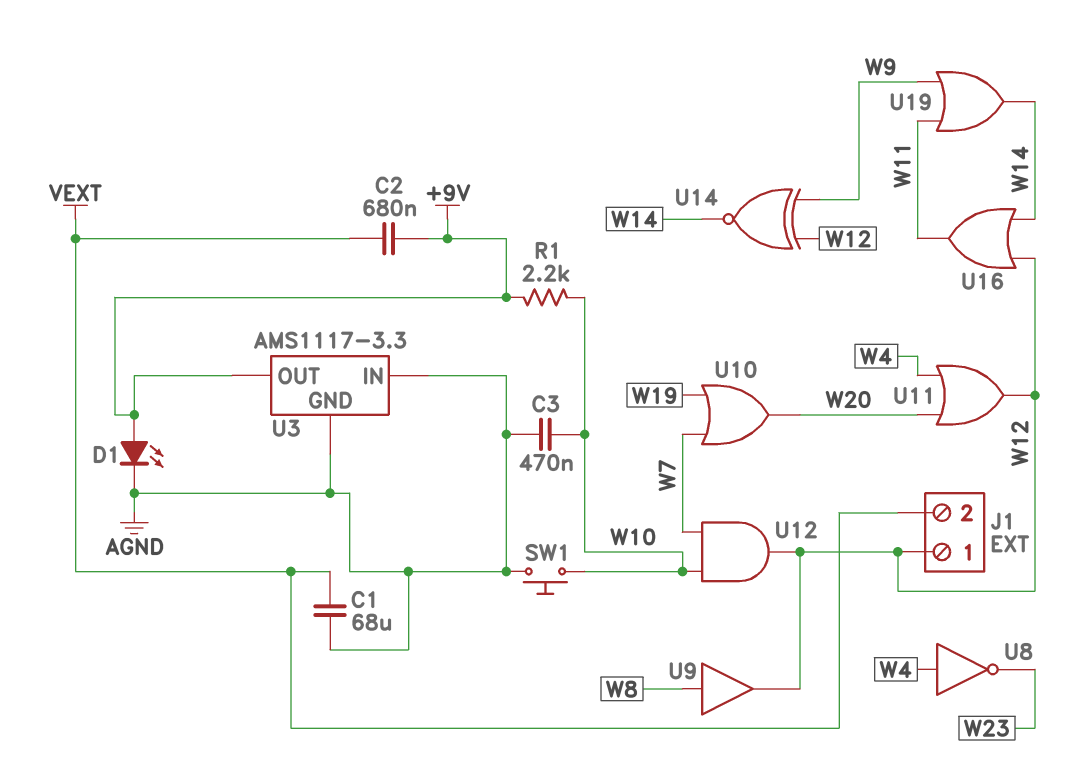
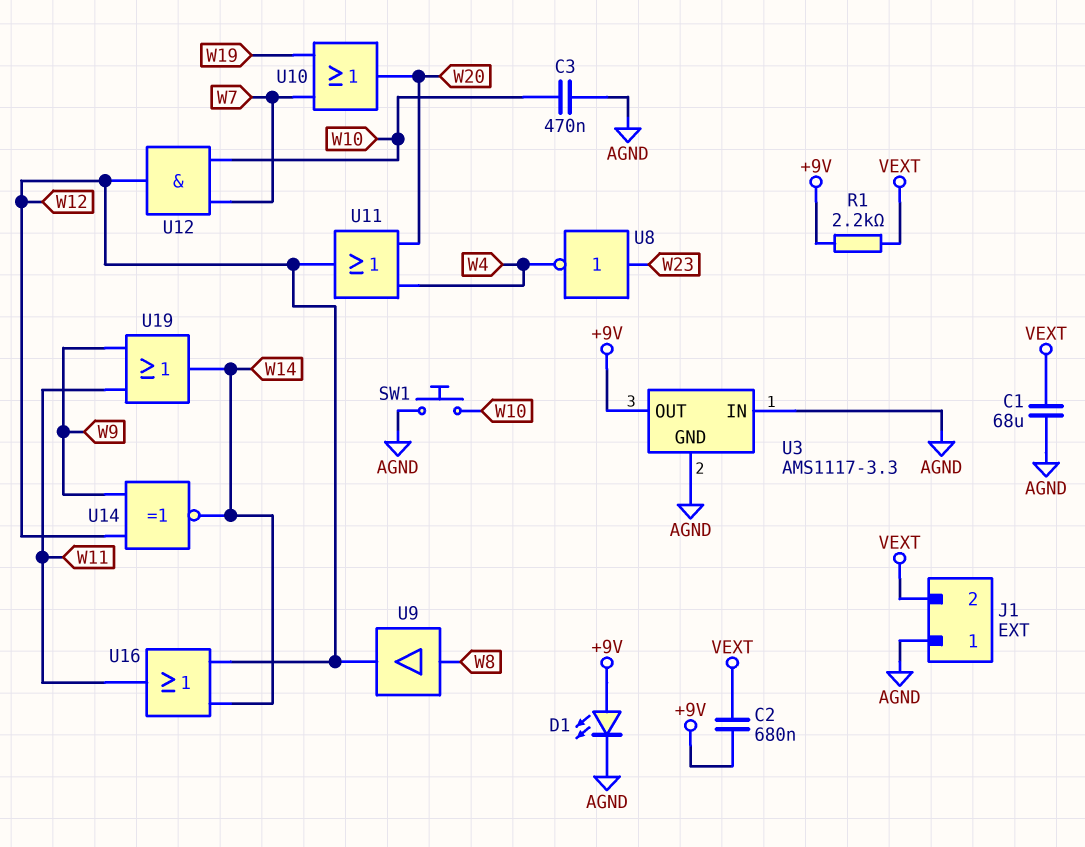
J1 pin 1: W12 -> AGND
R1: 2.2k (+9V, W10) -> 2.2k (+9V, VEXT)
U8: NOT (in W4, out W23) -> NOT (in W23, out W4)

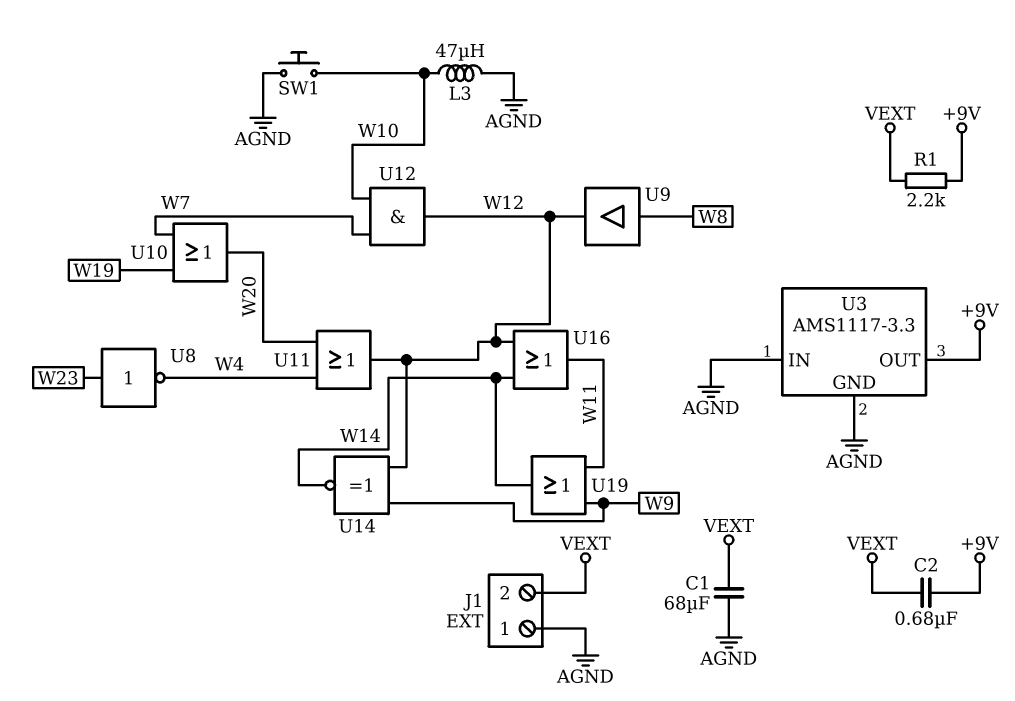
C3: 470nF (AGND, W10) -> none
D1: LED (A +9V, K AGND) -> none
L3: none -> 47uH (AGND, W10)

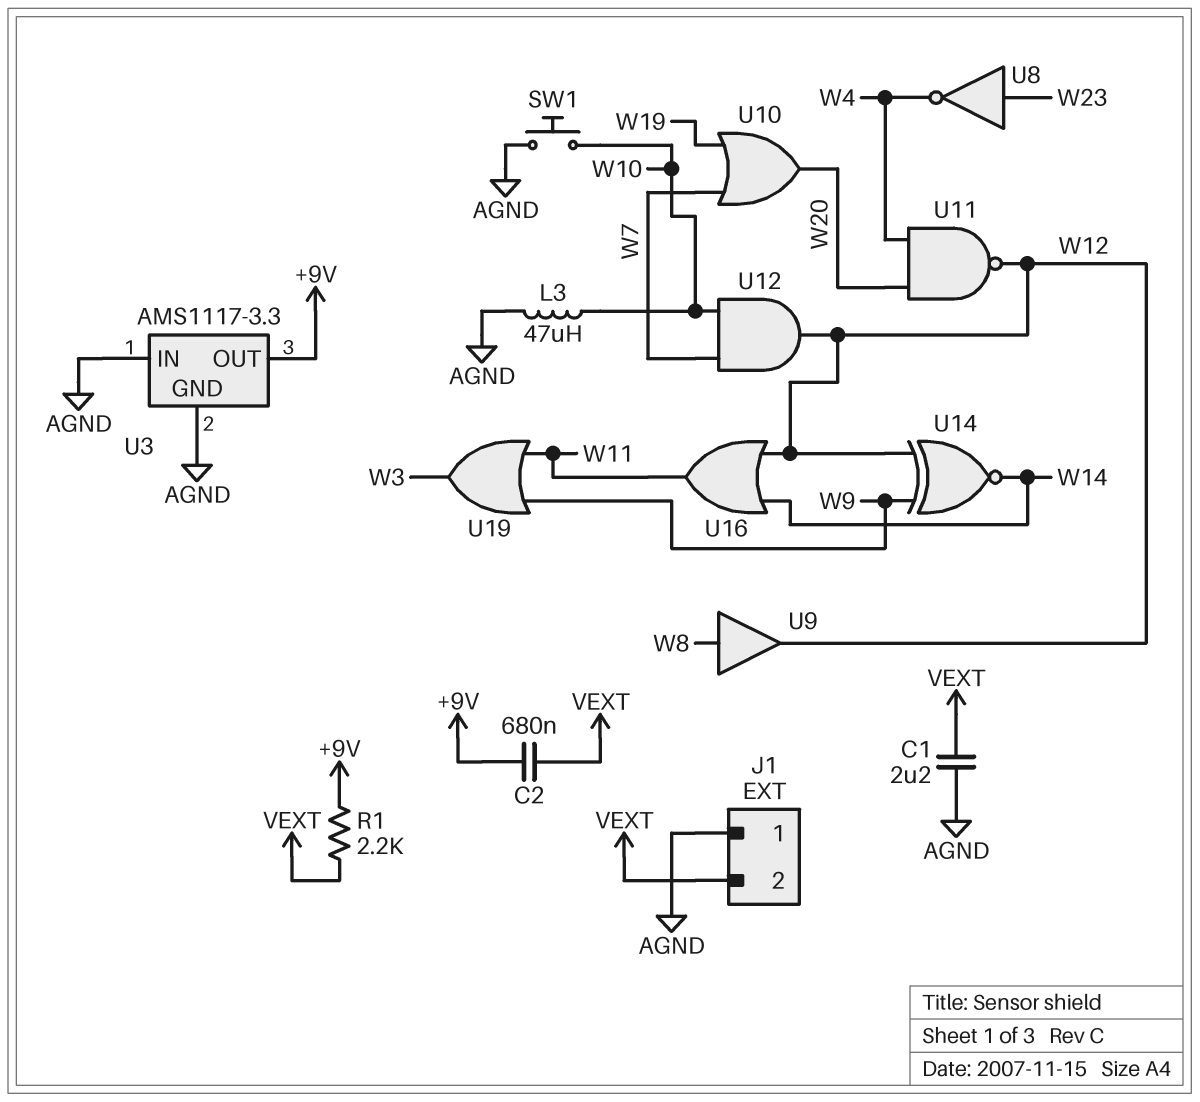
C1: 68uF (AGND, VEXT) -> 2.2uF (AGND, VEXT)
U11: OR (in W4, in W20, out W12) -> NAND (in W4, in W20, out W12)
U19: OR (in W9, in W11, out W14) -> OR (in W9, in W11, out W3)

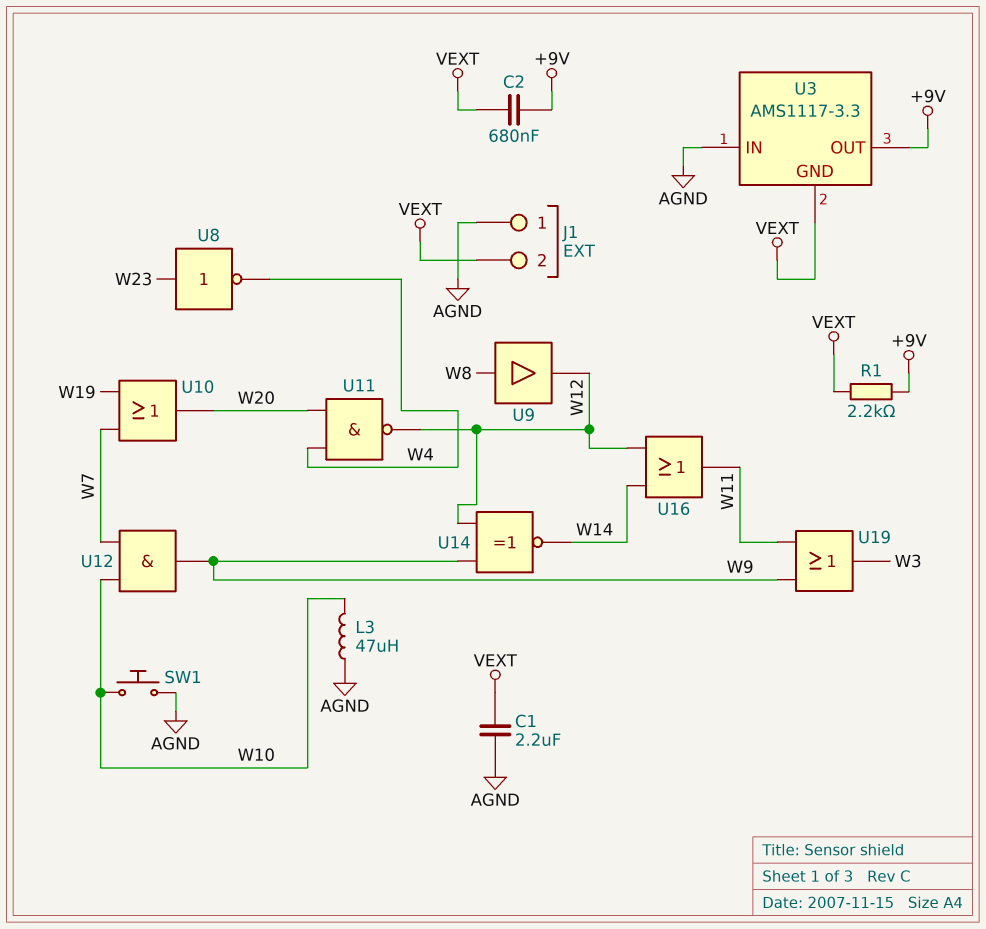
U3 pin GND: AGND -> VEXT
U12: AND (in W7, in W10, out W12) -> AND (in W7, in W10, out W9)

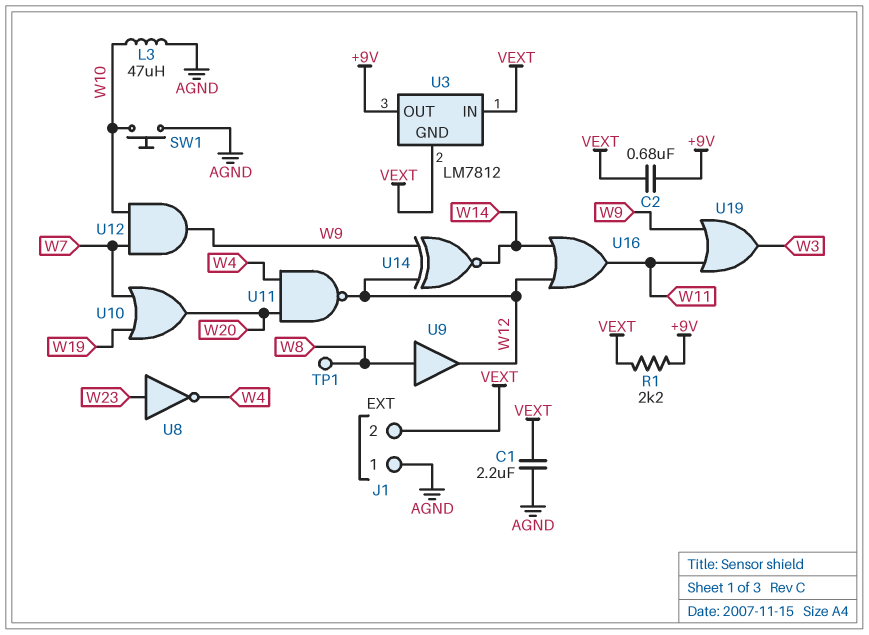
TP1: none -> test point (W8)
U3: AMS1117-3.3 -> LM7812
U3 pin IN: AGND -> VEXT

